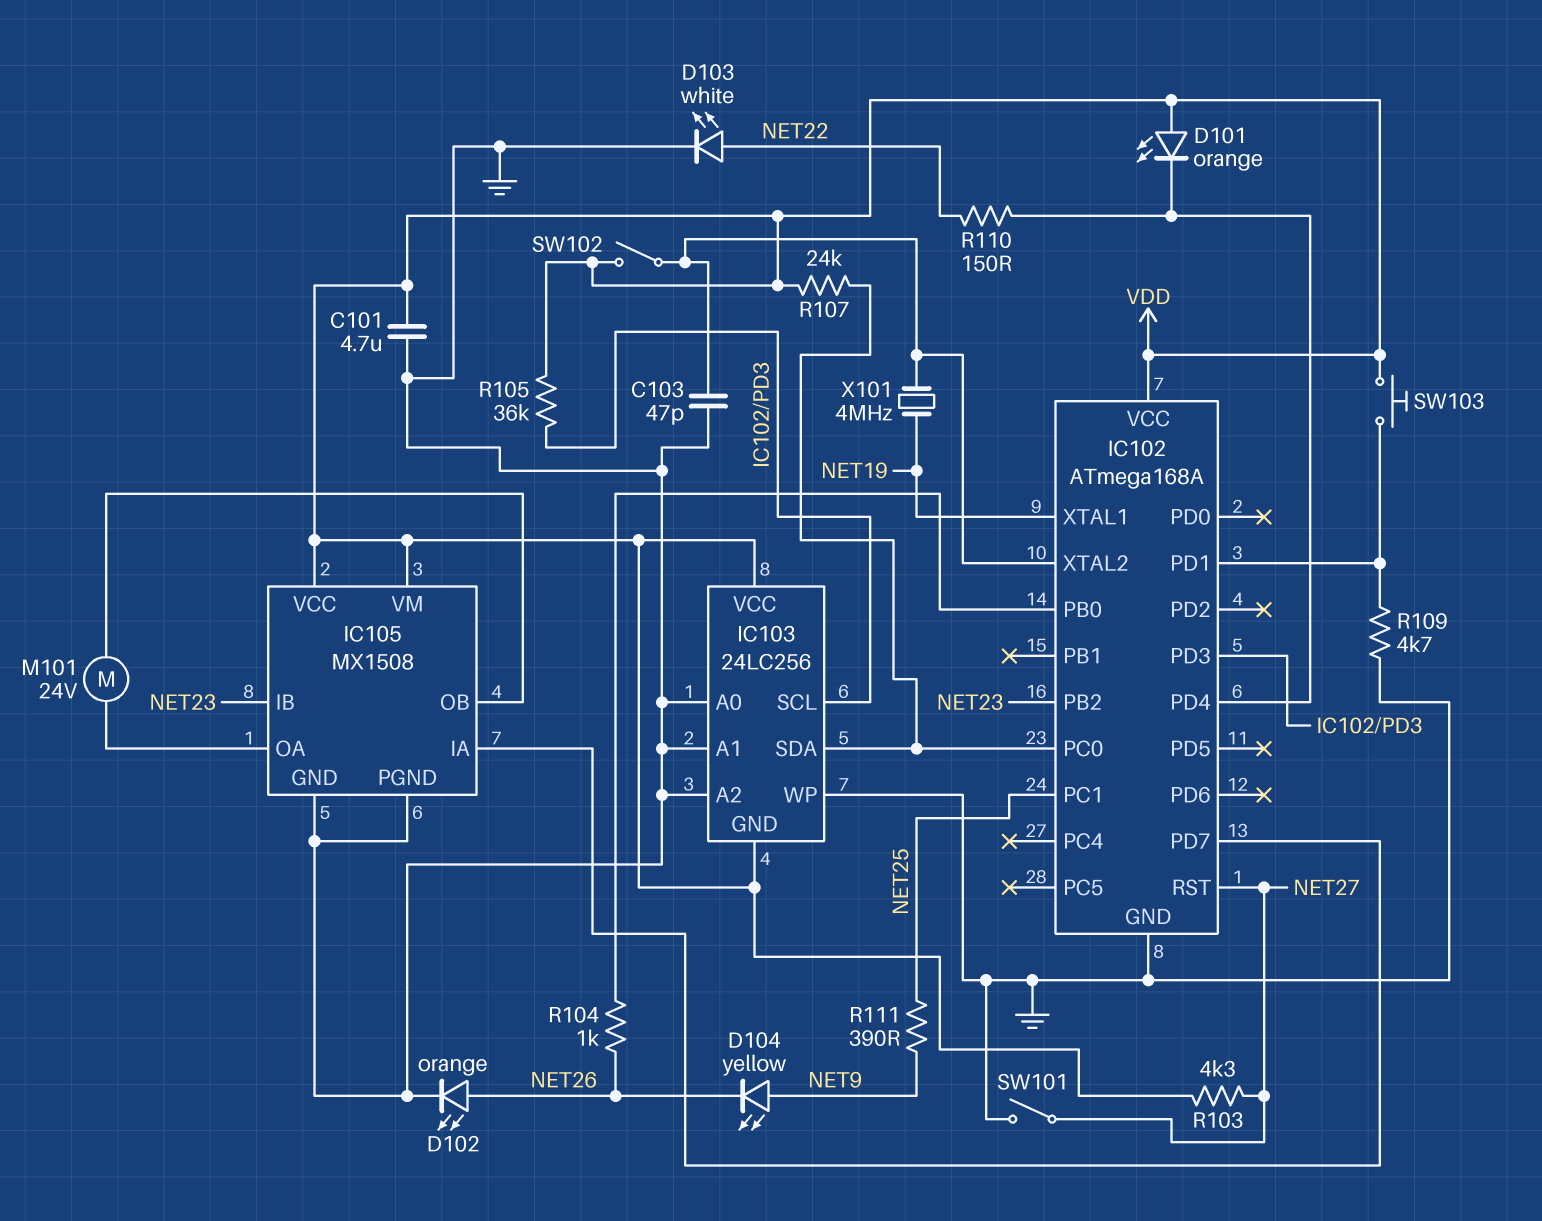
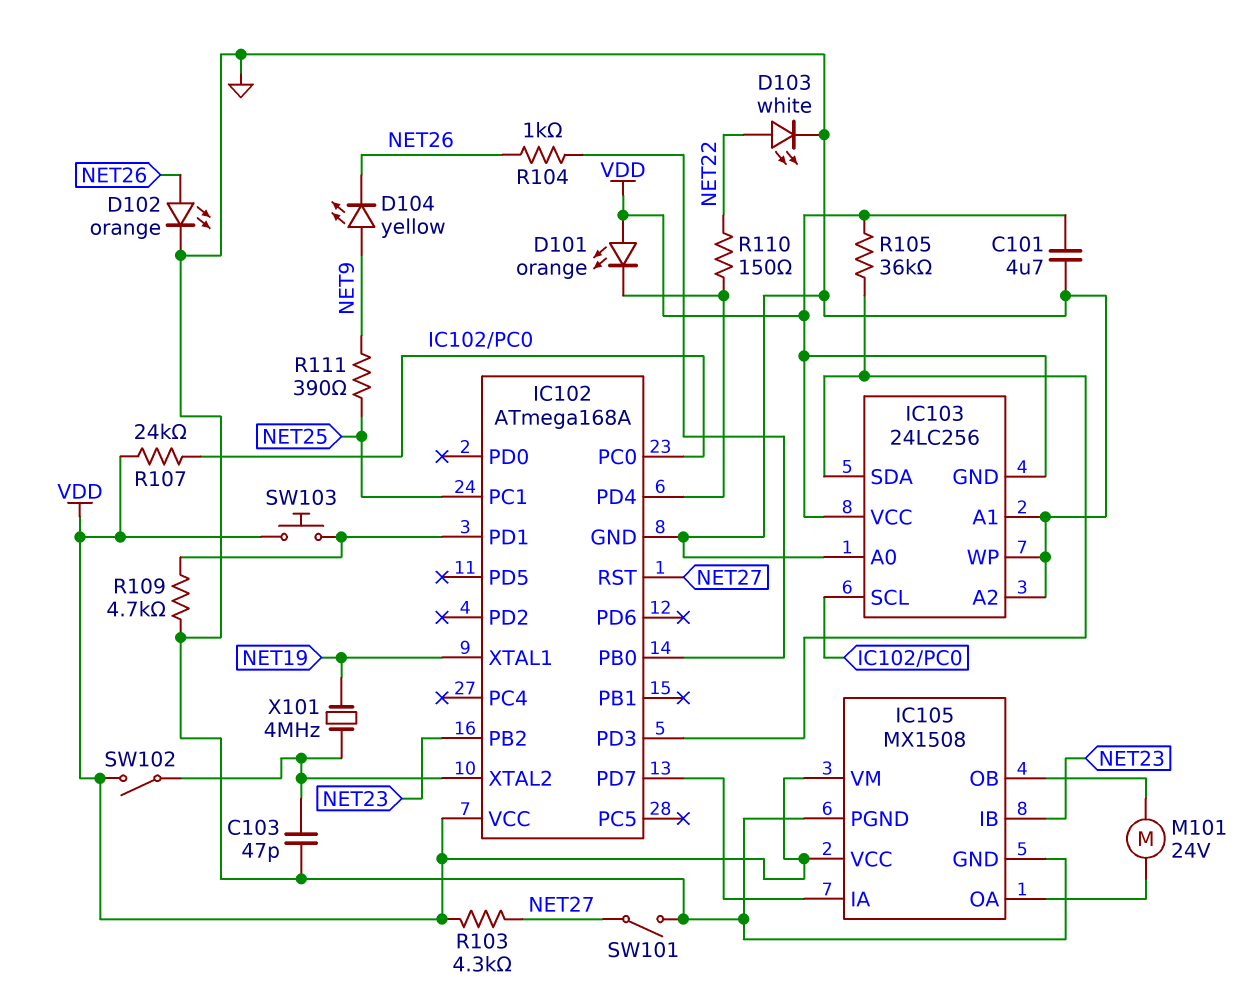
IC103 pin SCL: IC102/PD3 -> IC102/PC0
IC103 pin SDA: IC102/PC0 -> IC102/PD3

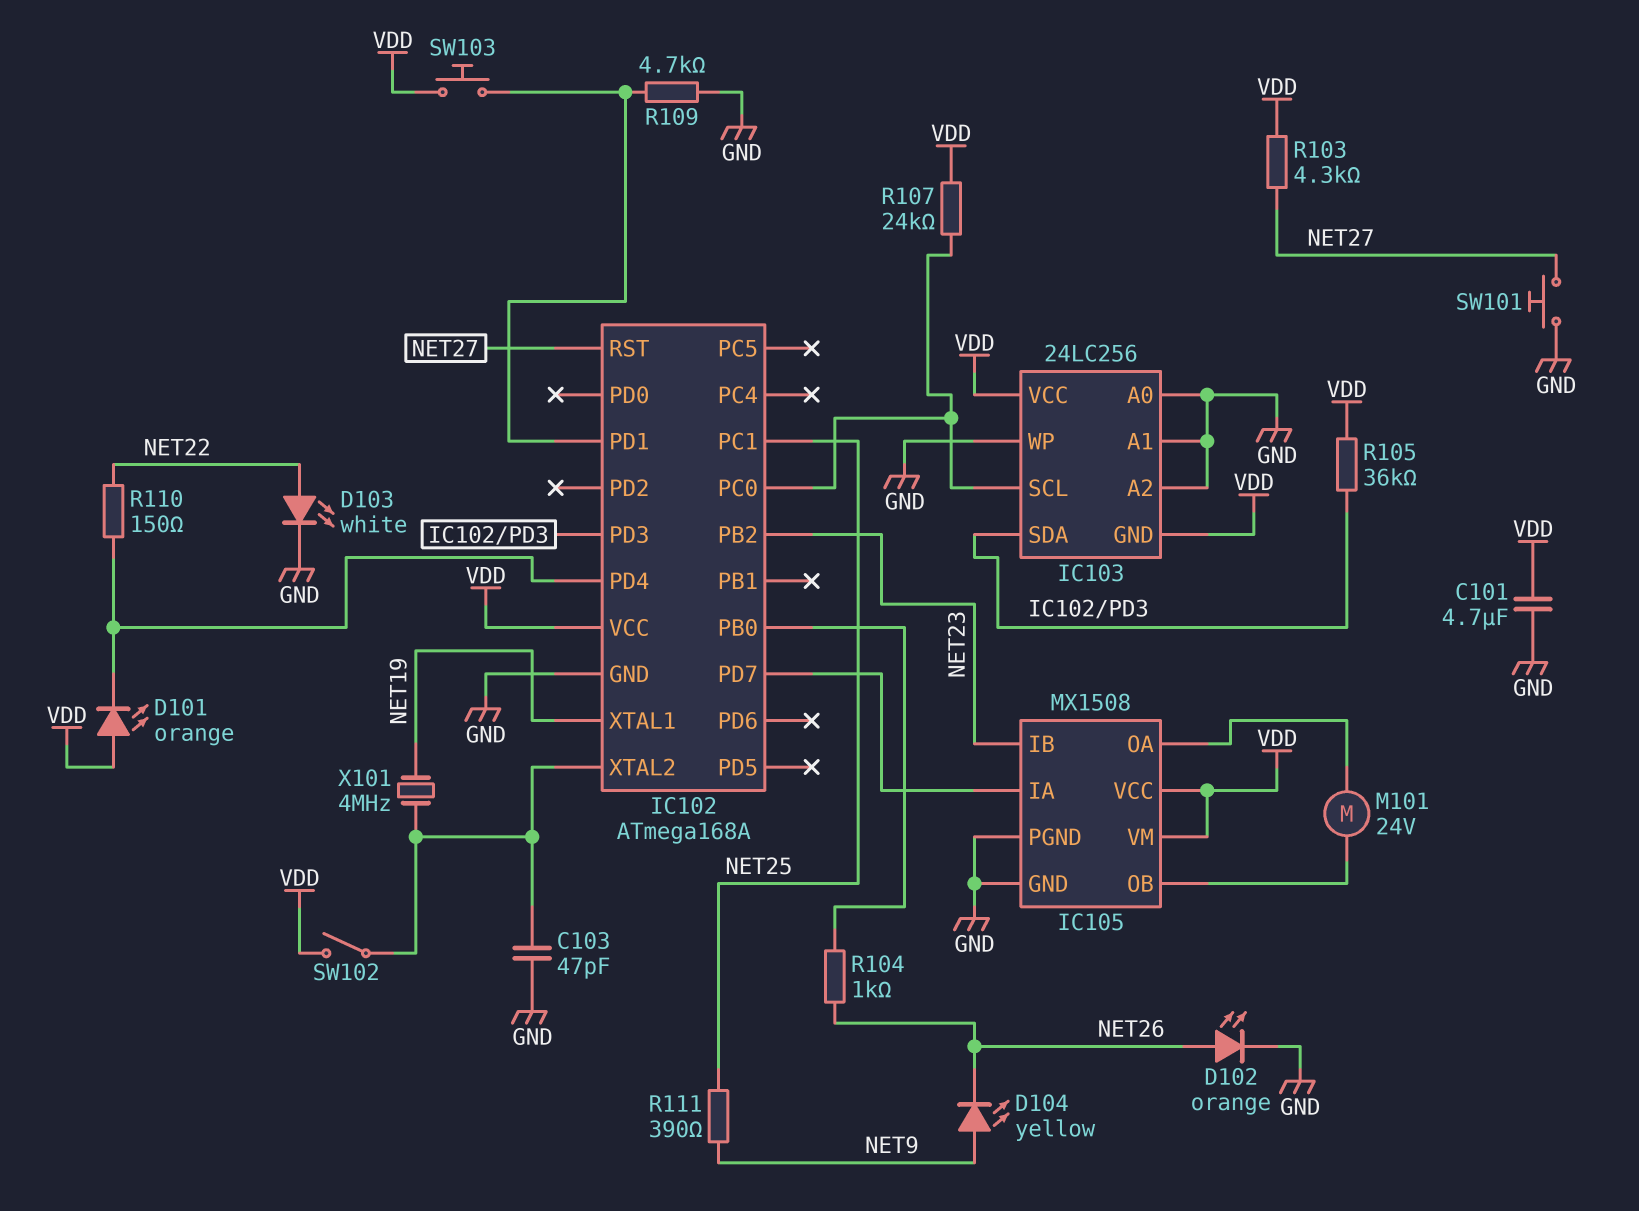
SW101: switch (GND, NET27) -> button (GND, NET27)

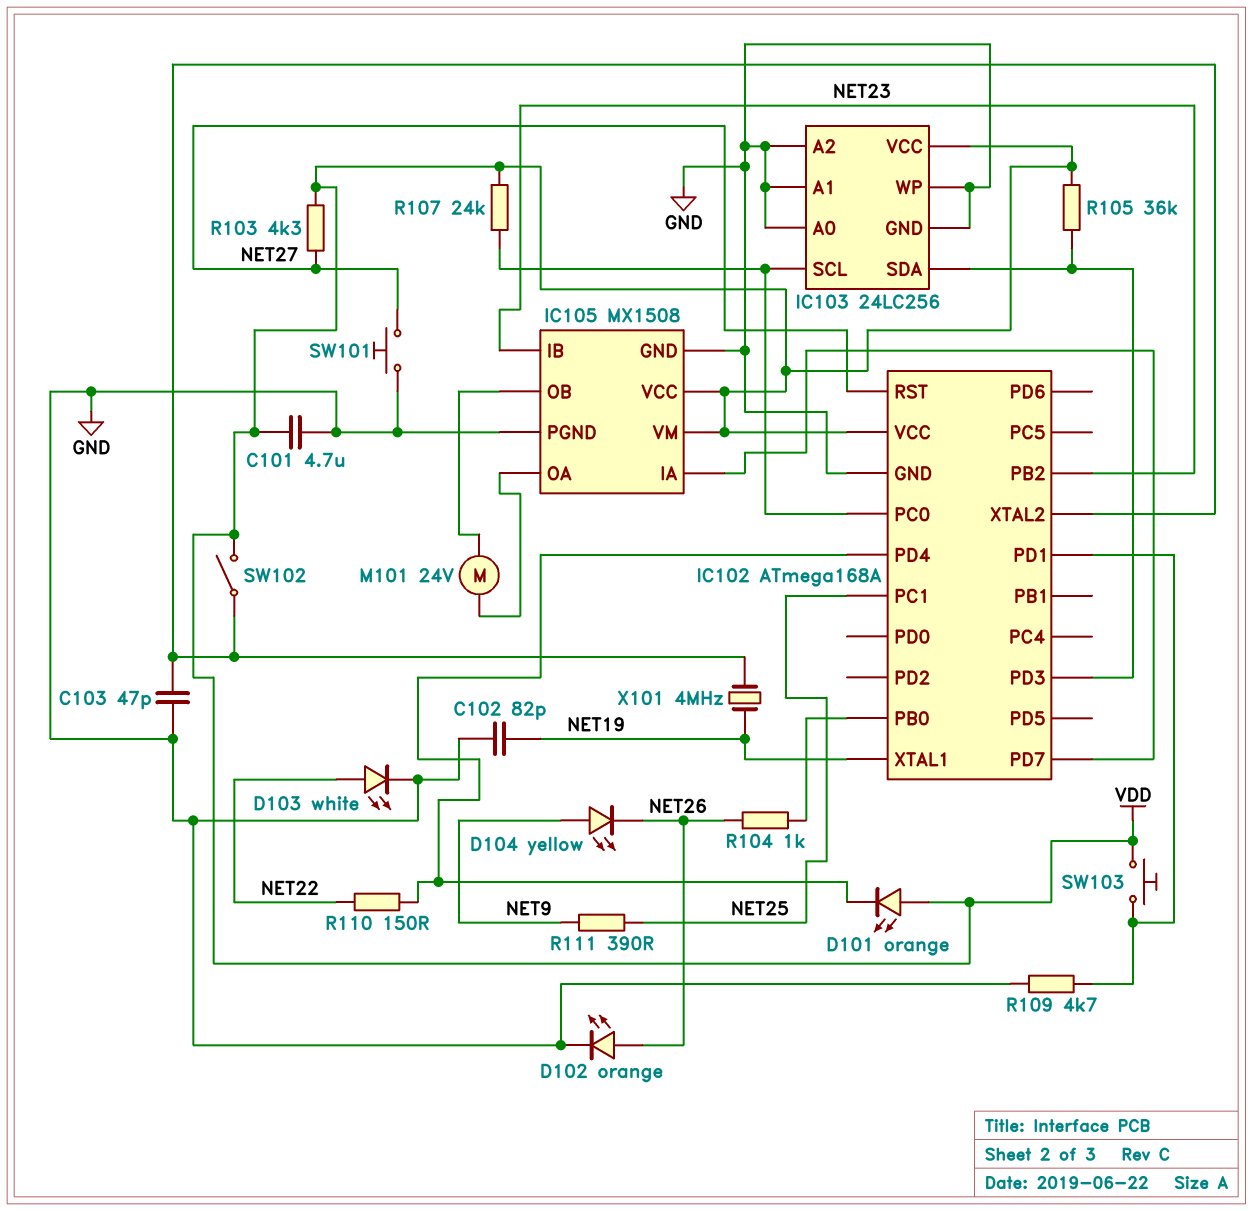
C102: none -> 82pF (GND, NET19)
IC103 pin GND: VDD -> GND

